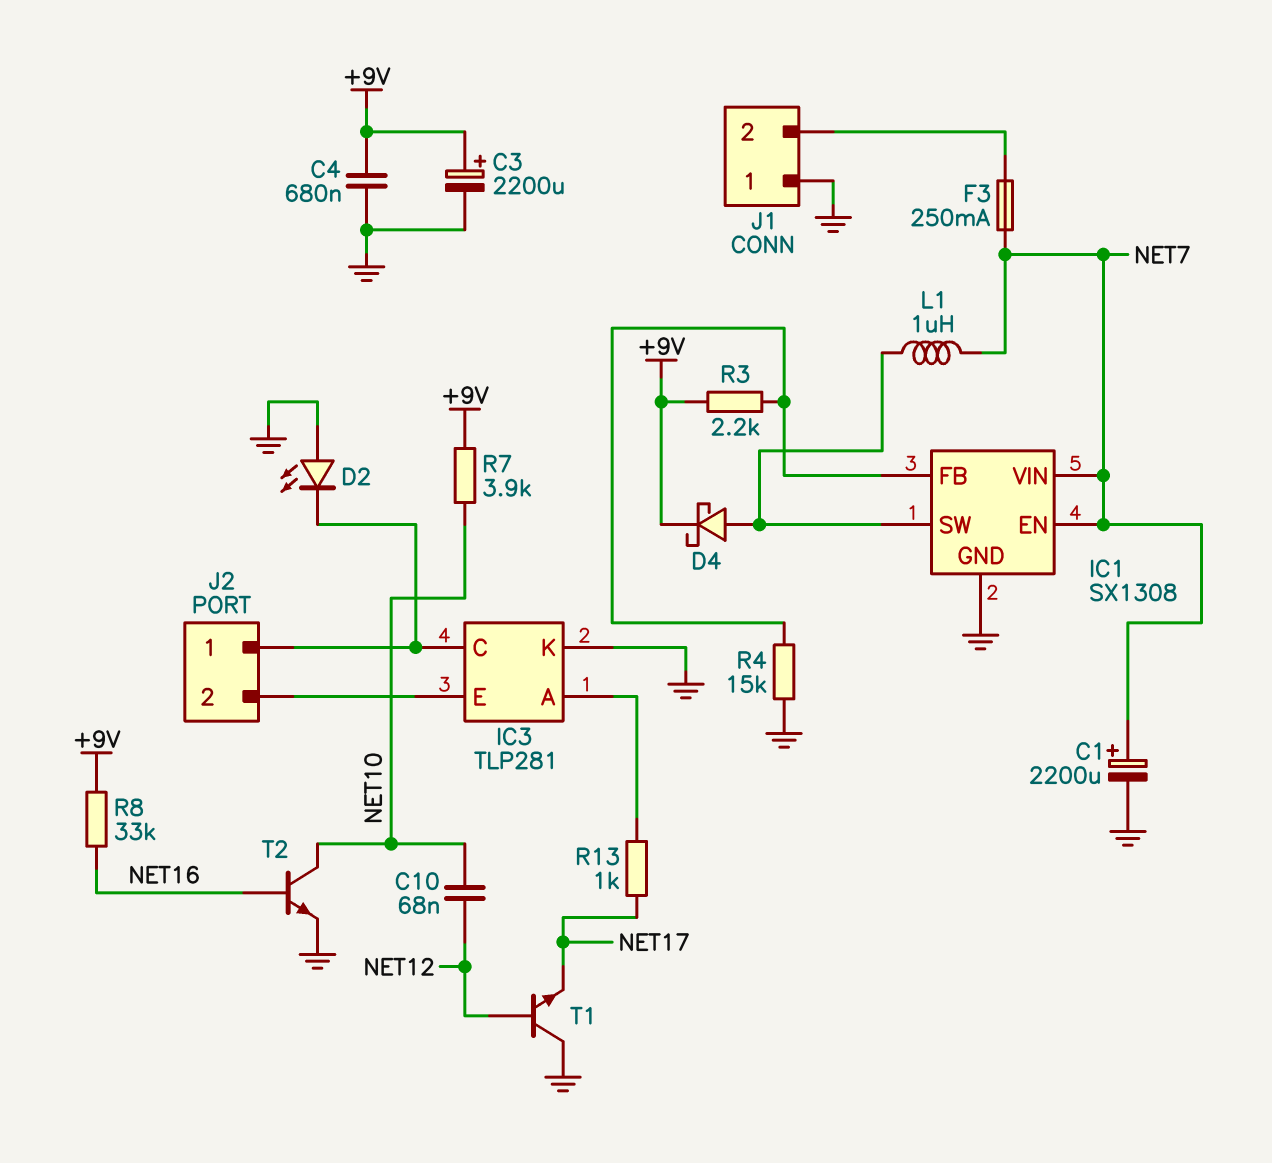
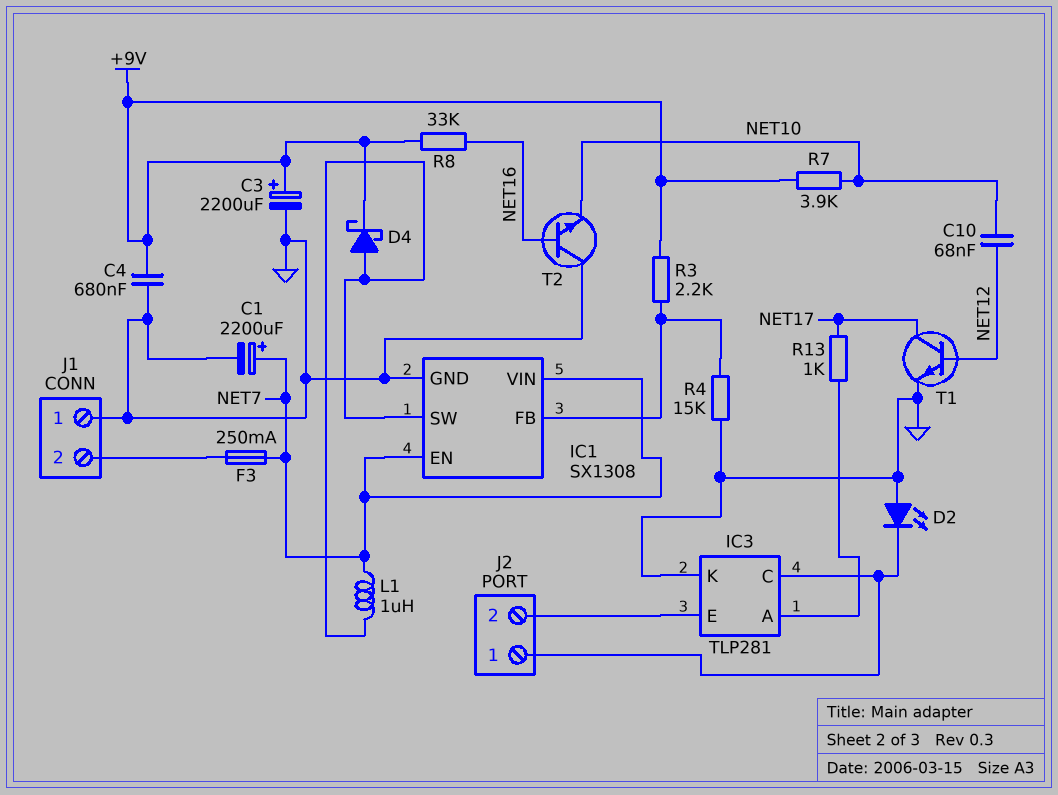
T1: NPN (B NET12, C GND, E NET17) -> NPN (B NET12, C NET17, E GND)
T2: NPN (B NET16, C NET10, E GND) -> NPN (B NET16, C GND, E NET10)

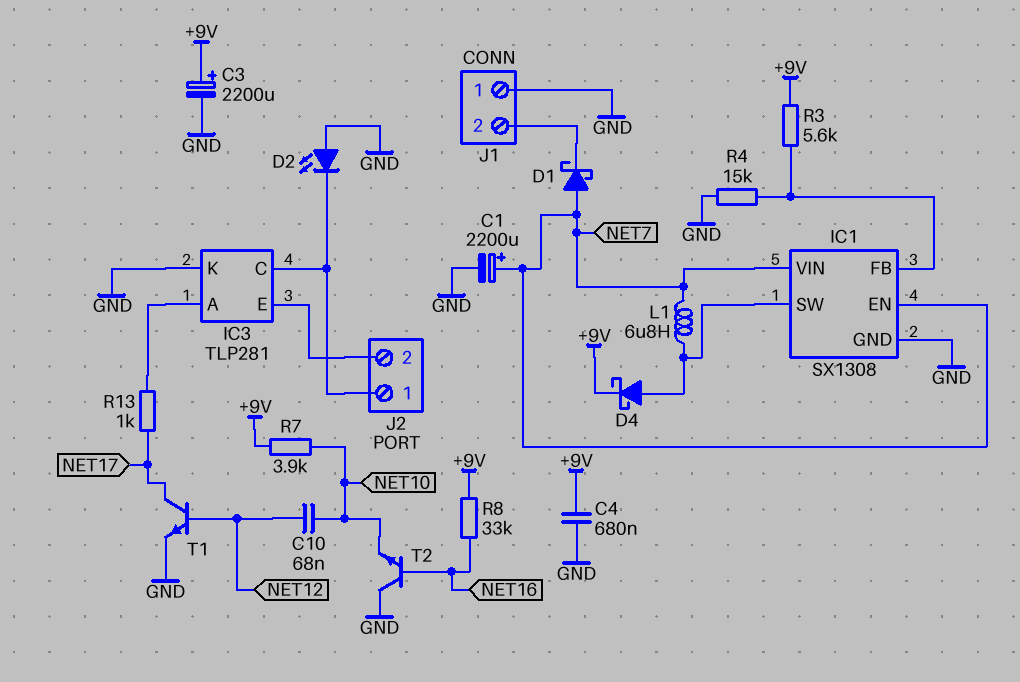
D1: none -> schottky (A NET7, K J1/2)
F3: 250mA (J1/2, NET7) -> none
L1: 1uH (IC1/SW, NET7) -> 6.8uH (IC1/SW, NET7)
R3: 2.2k (+9V, IC1/FB) -> 5.6k (+9V, IC1/FB)

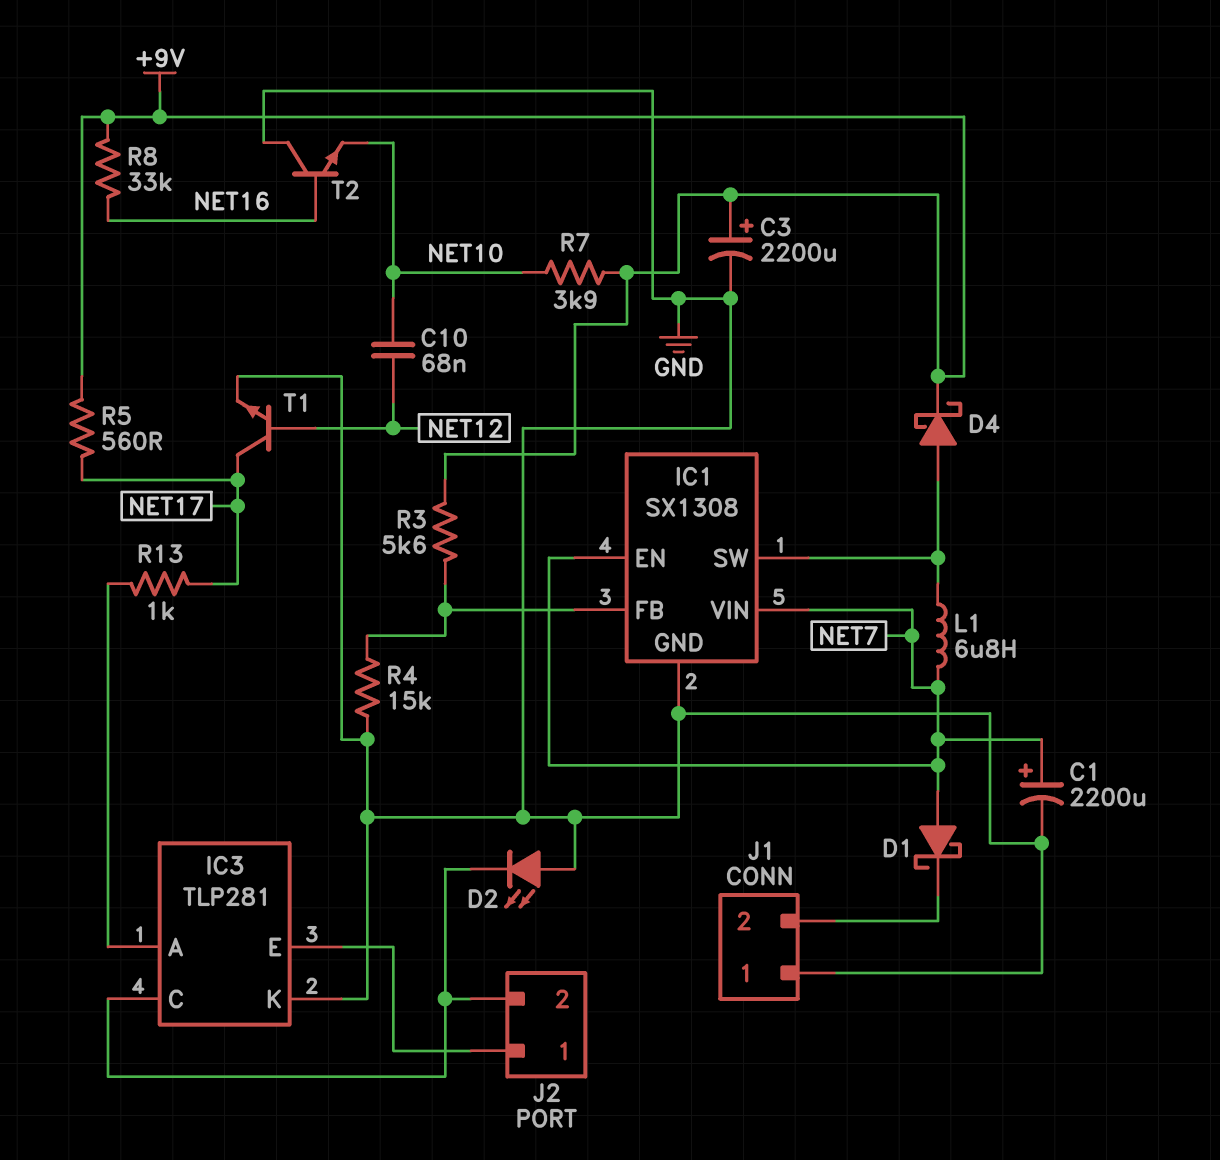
C4: 680nF (+9V, GND) -> none
J2 pin 1: IC3/C -> IC3/E
J2 pin 2: IC3/E -> IC3/C
R5: none -> 560 (+9V, NET17)

